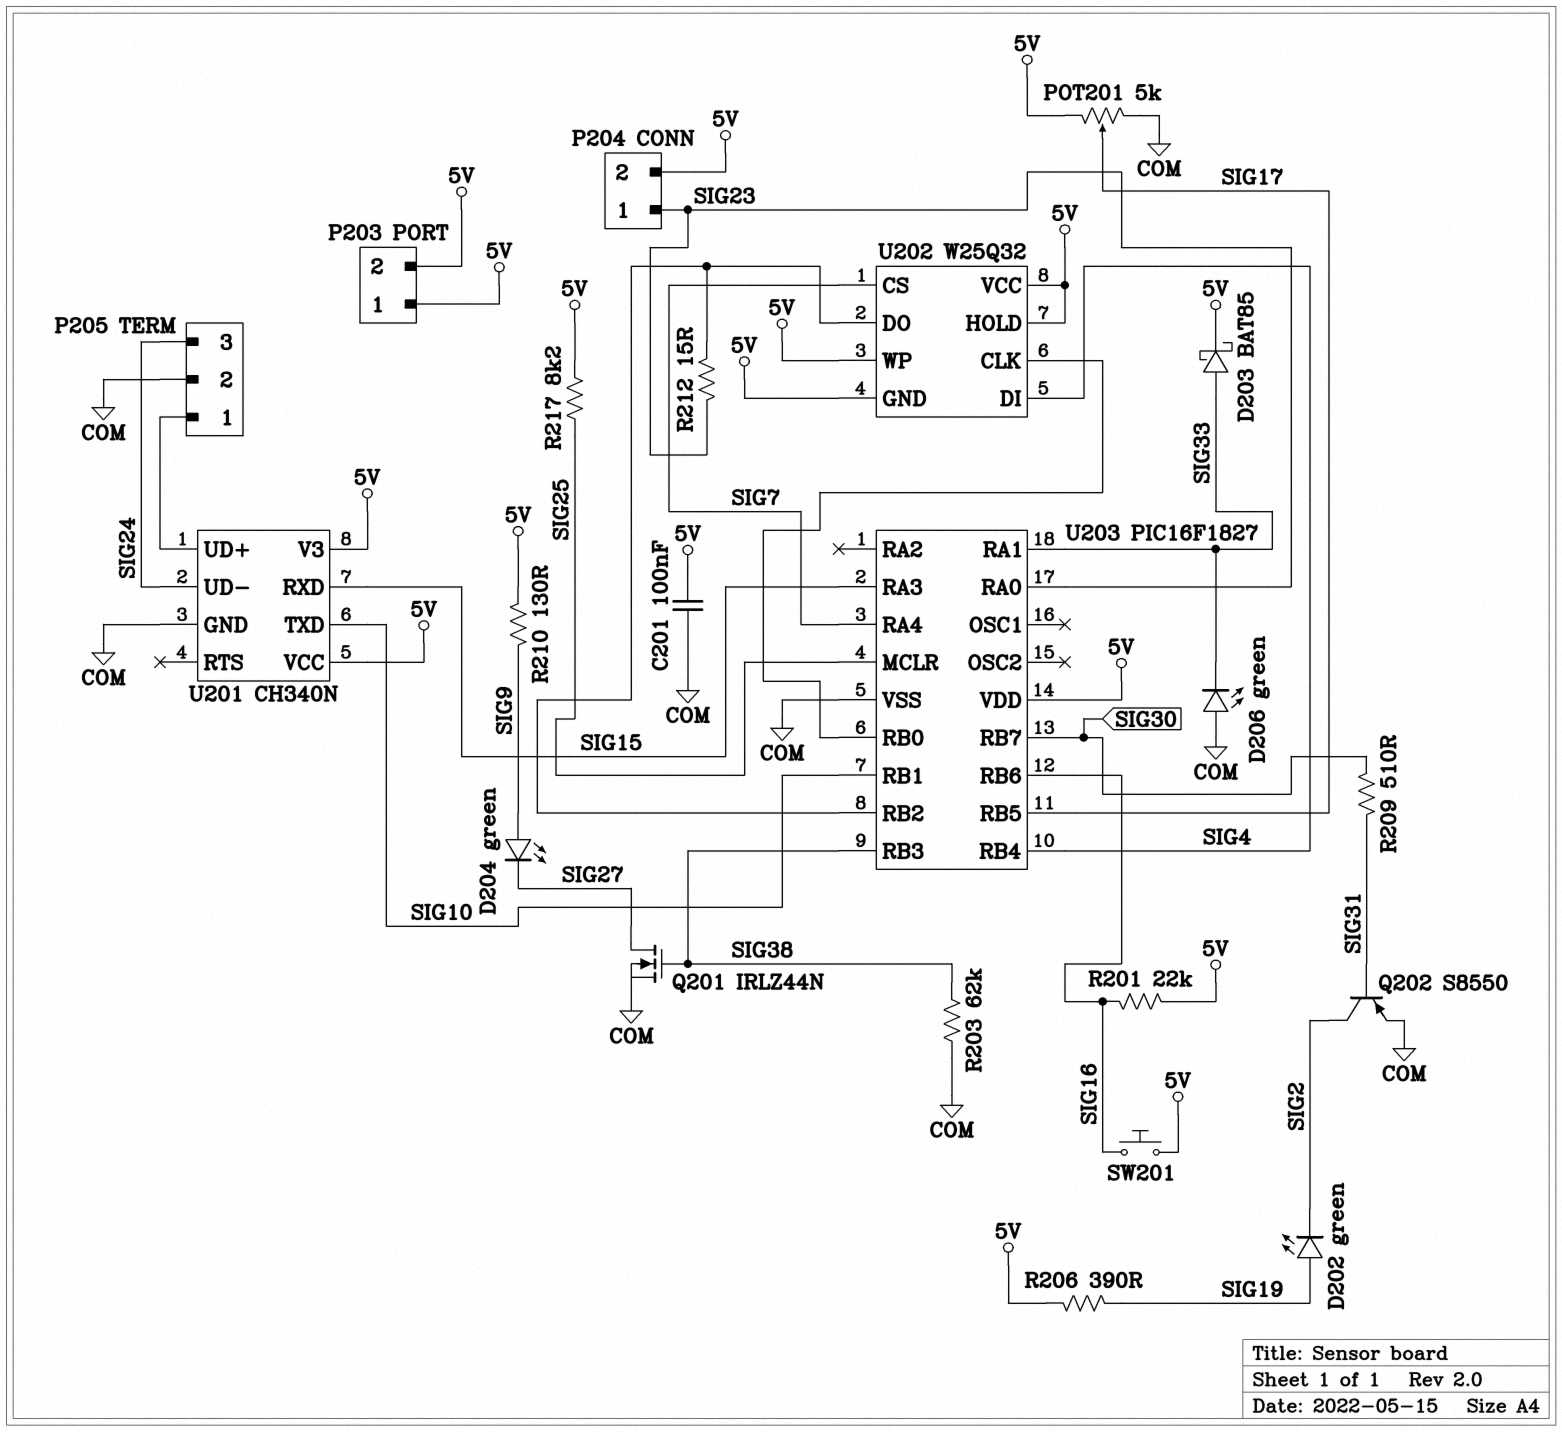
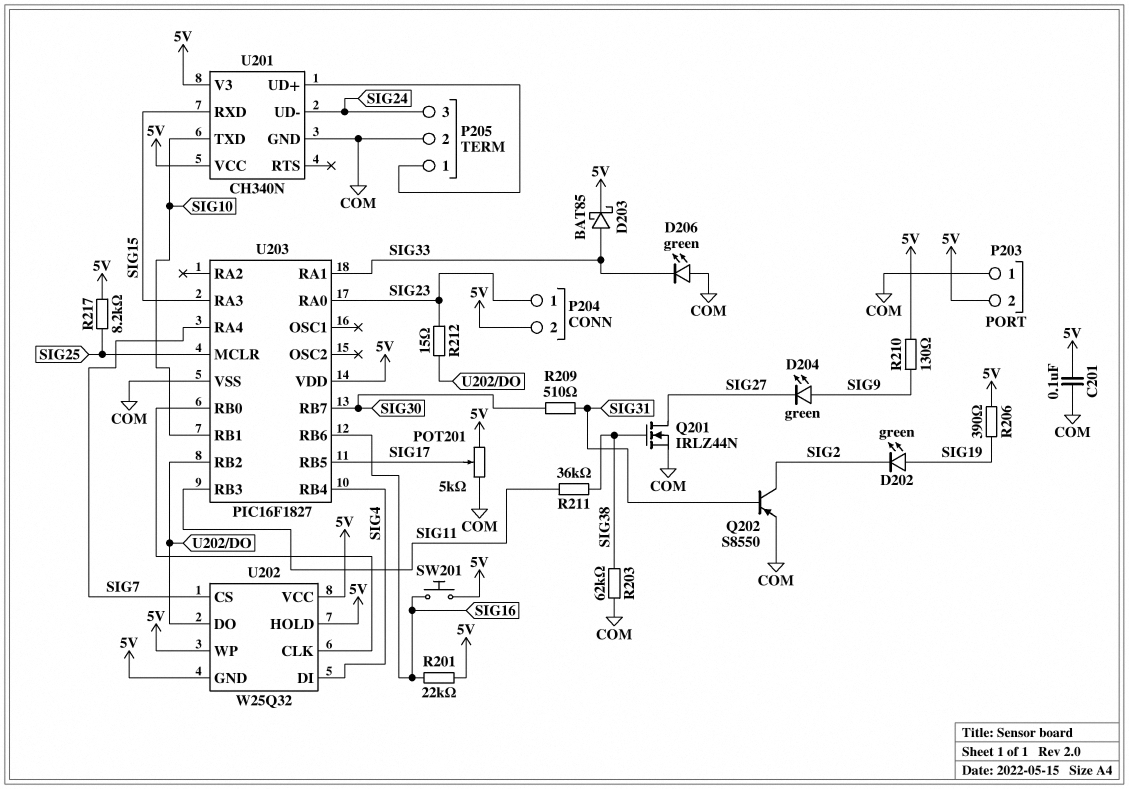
P203 pin 1: 5V -> COM
R211: none -> 36k (SIG11, SIG38)
U203 pin RB3: SIG38 -> SIG11

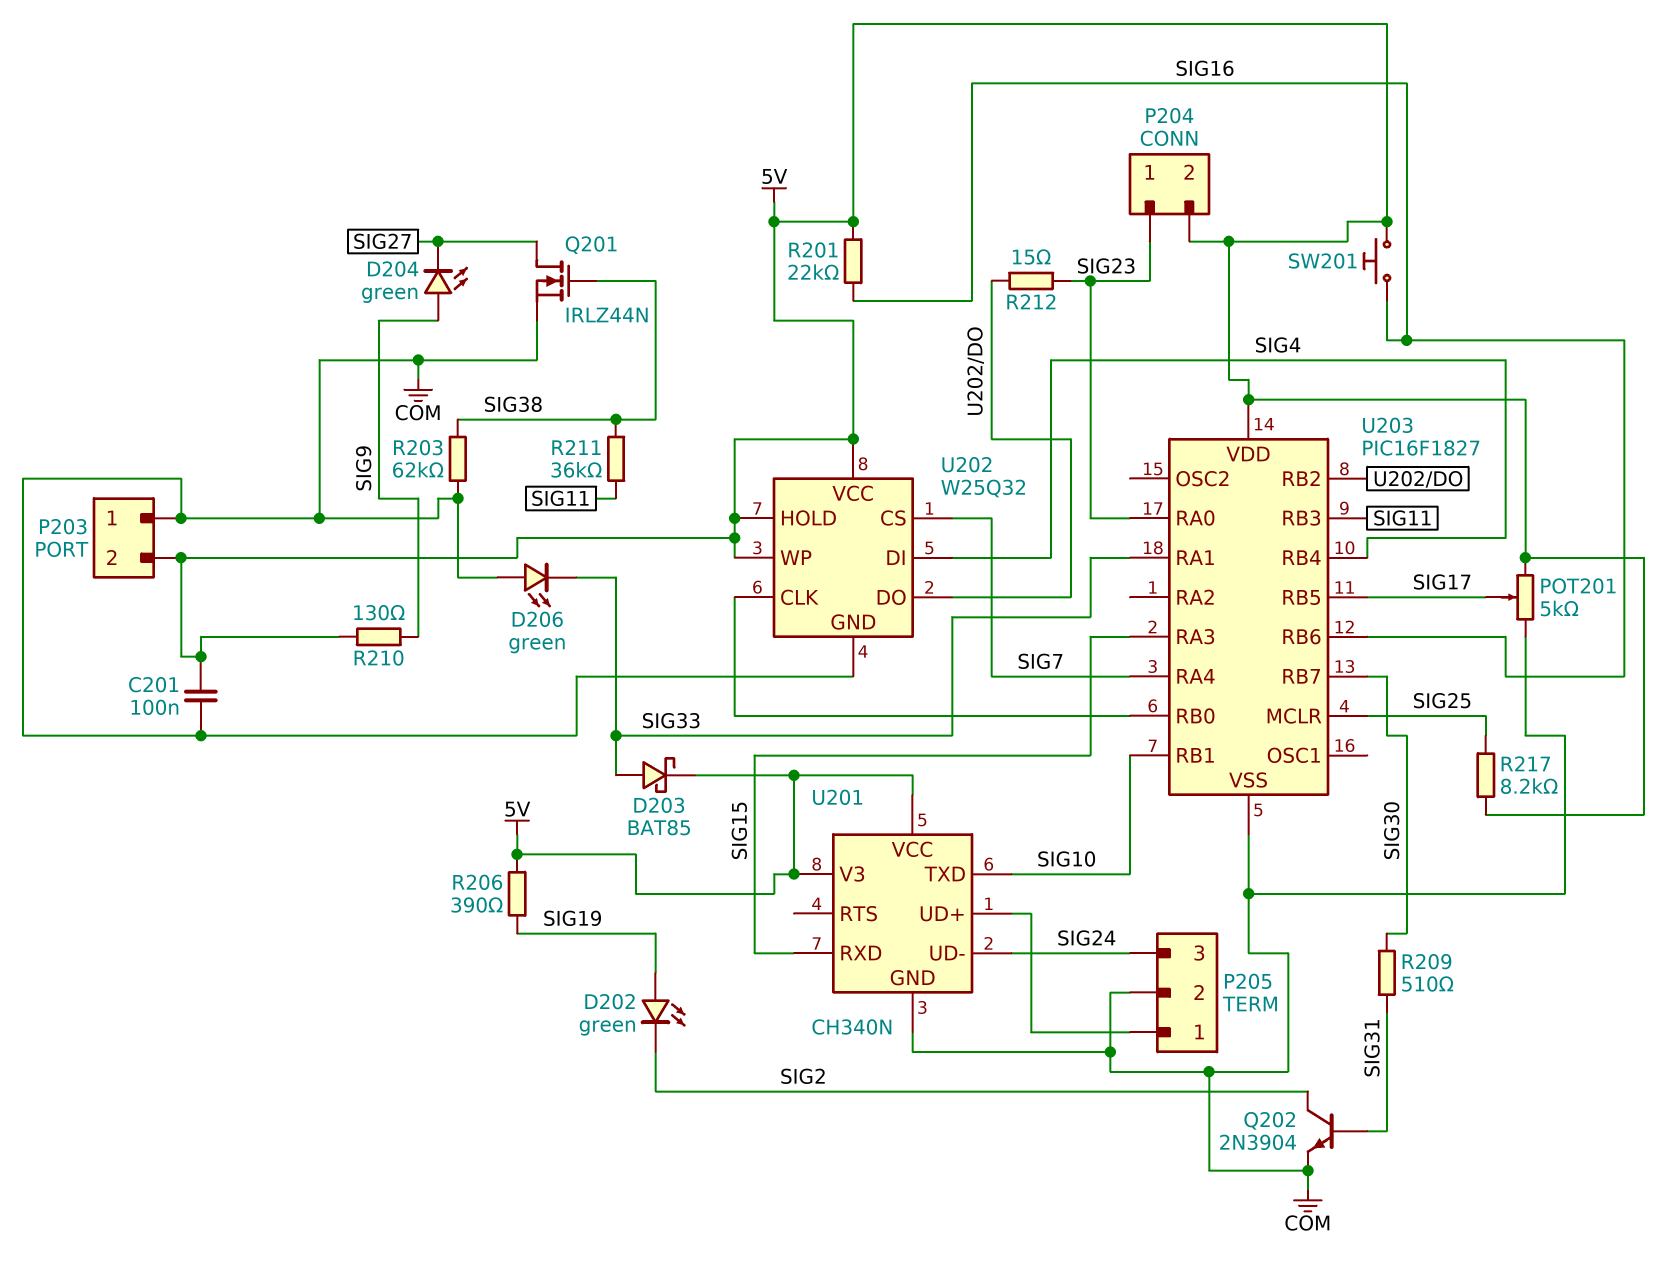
Q202: PNP S8550 (B SIG31, C SIG2, E COM) -> NPN 2N3904 (B SIG31, C SIG2, E COM)
U202 pin GND: 5V -> COM

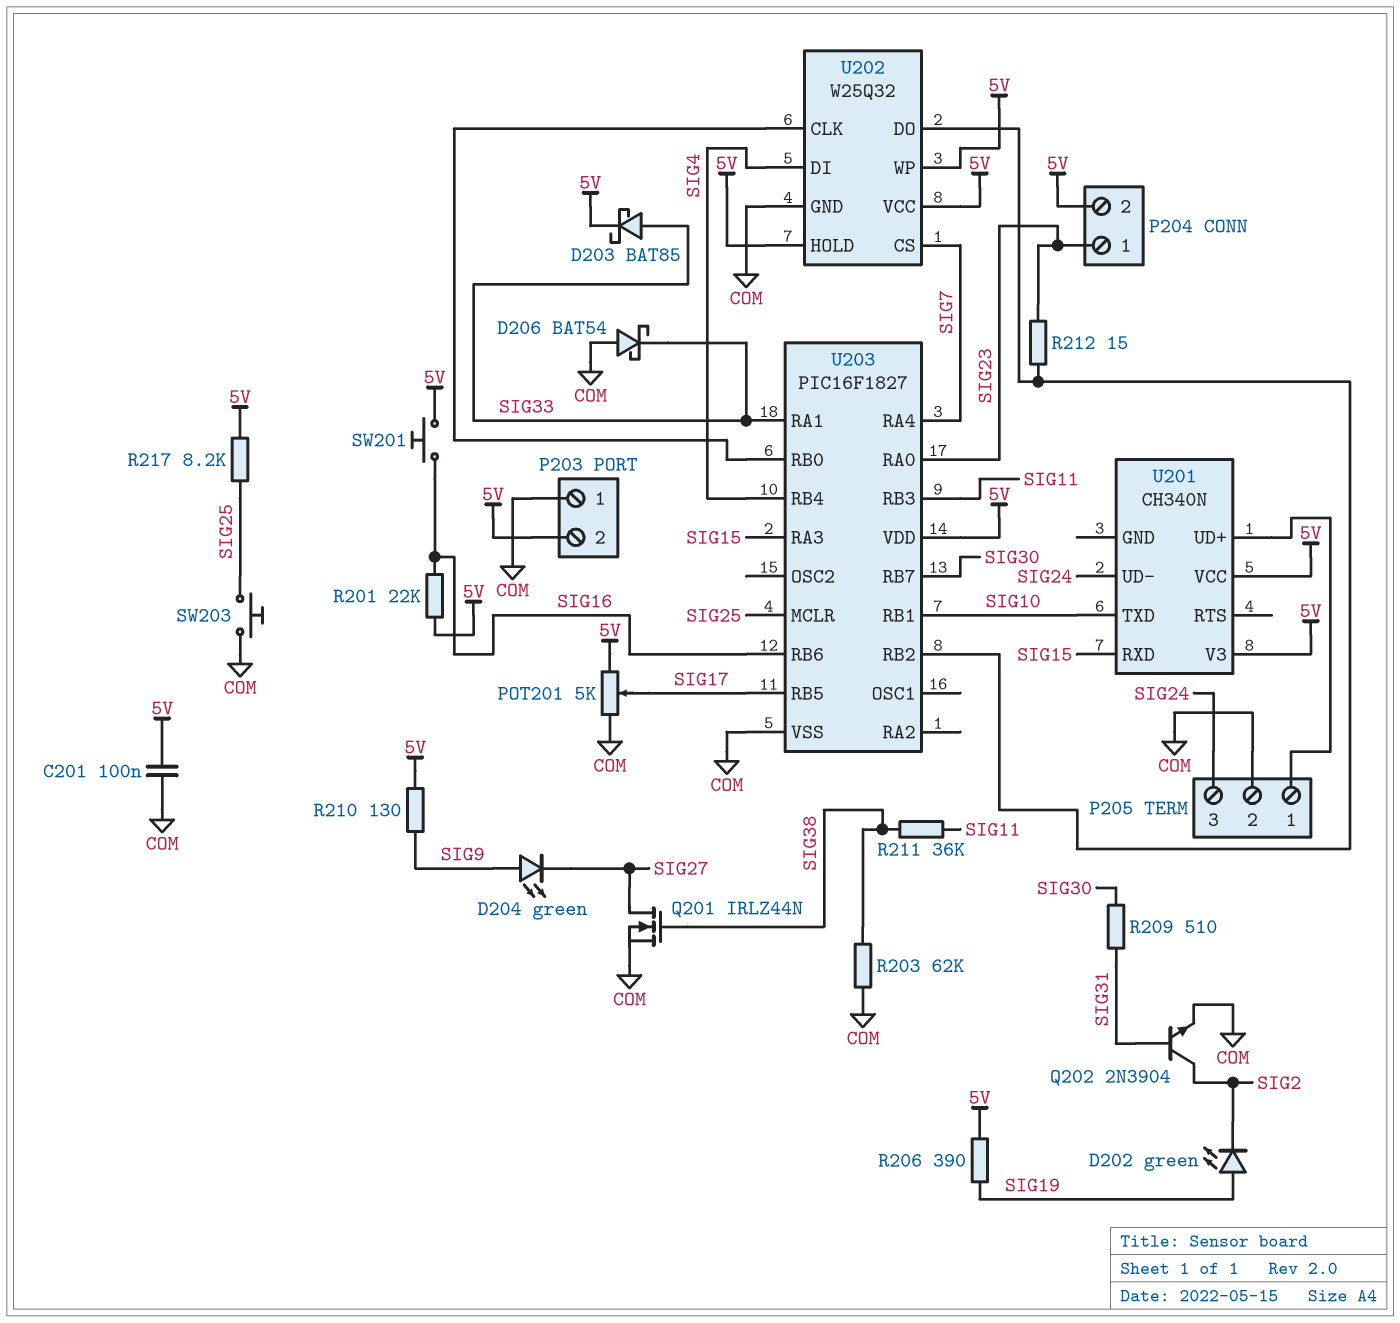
D206: LED green (A COM, K SIG33) -> schottky BAT54 (A COM, K SIG33)
SW203: none -> button (COM, SIG25)
U201 pin GND: COM -> none

